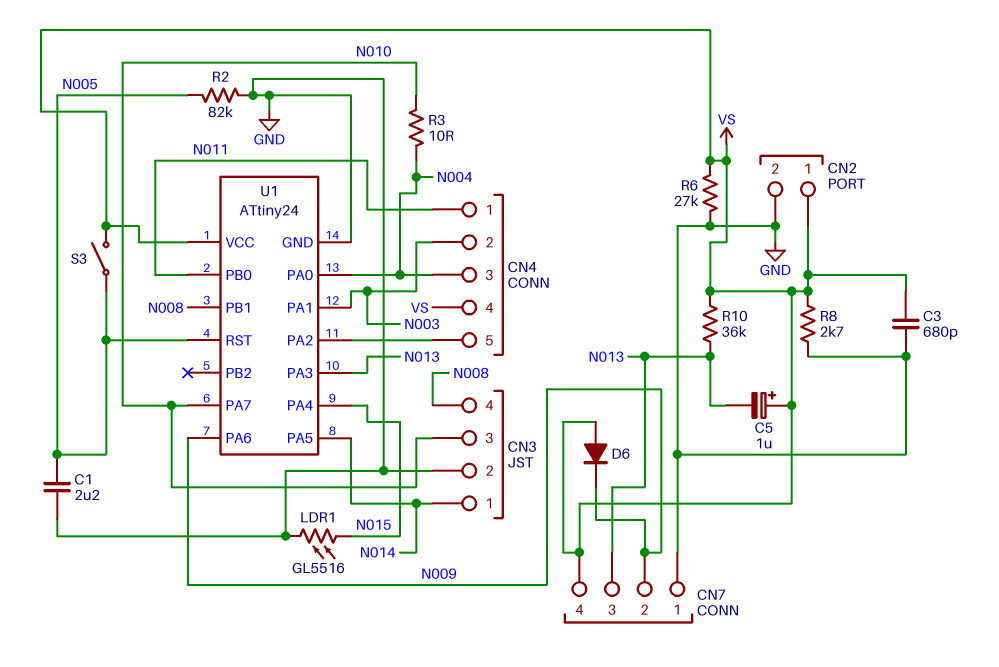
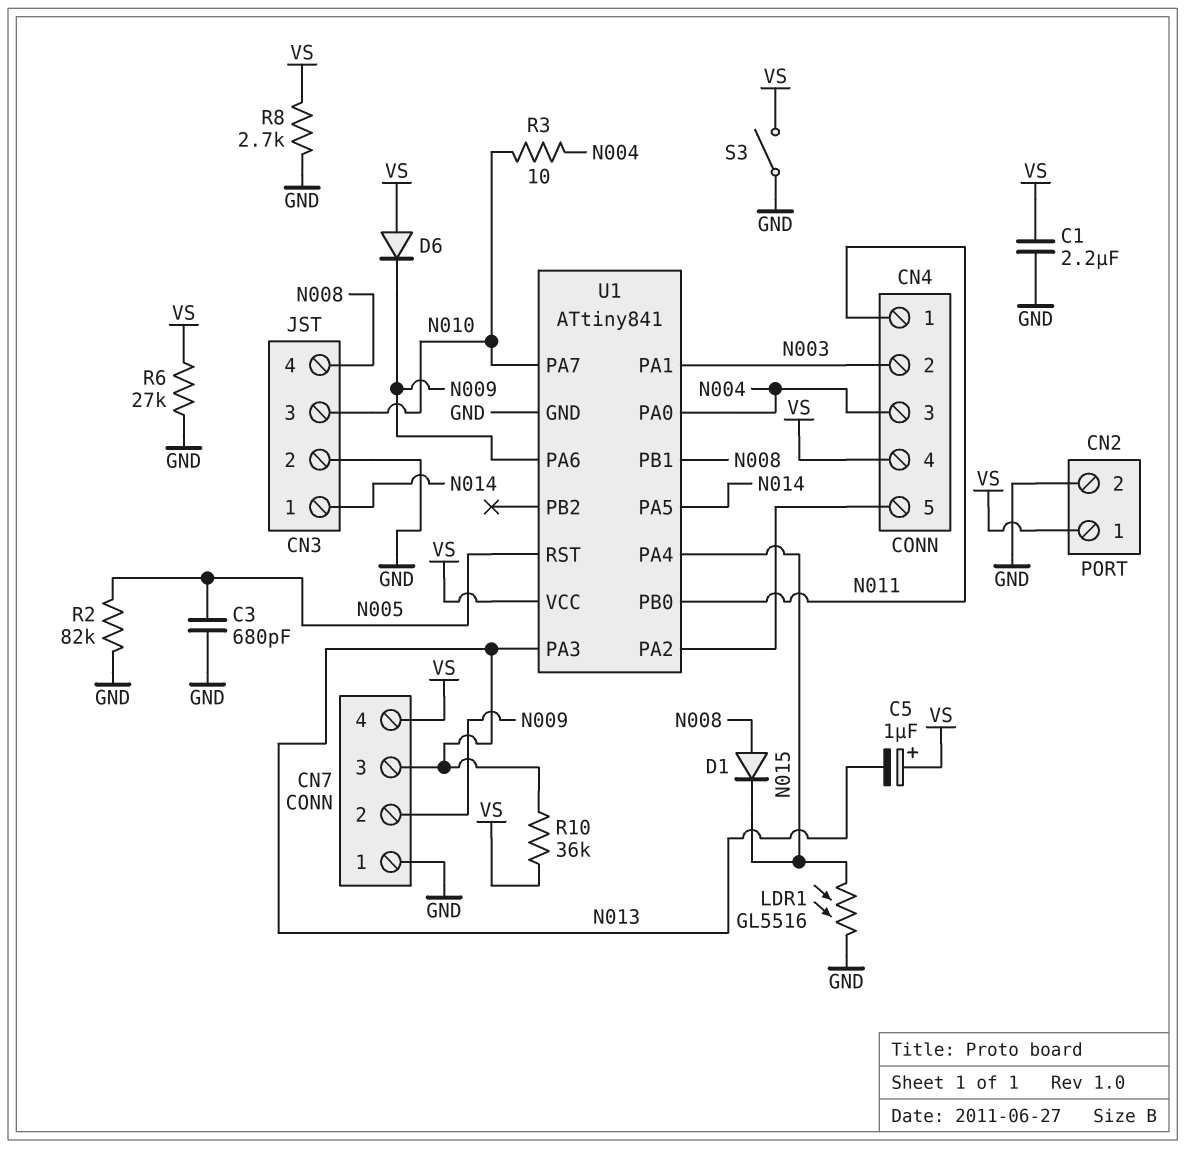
C1: 2.2uF (GND, N005) -> 2.2uF (GND, VS)
C3: 680pF (GND, VS) -> 680pF (GND, N005)
D1: none -> diode (A N008, K N015)
S3: switch (N005, VS) -> switch (GND, VS)
U1: ATtiny24 -> ATtiny841

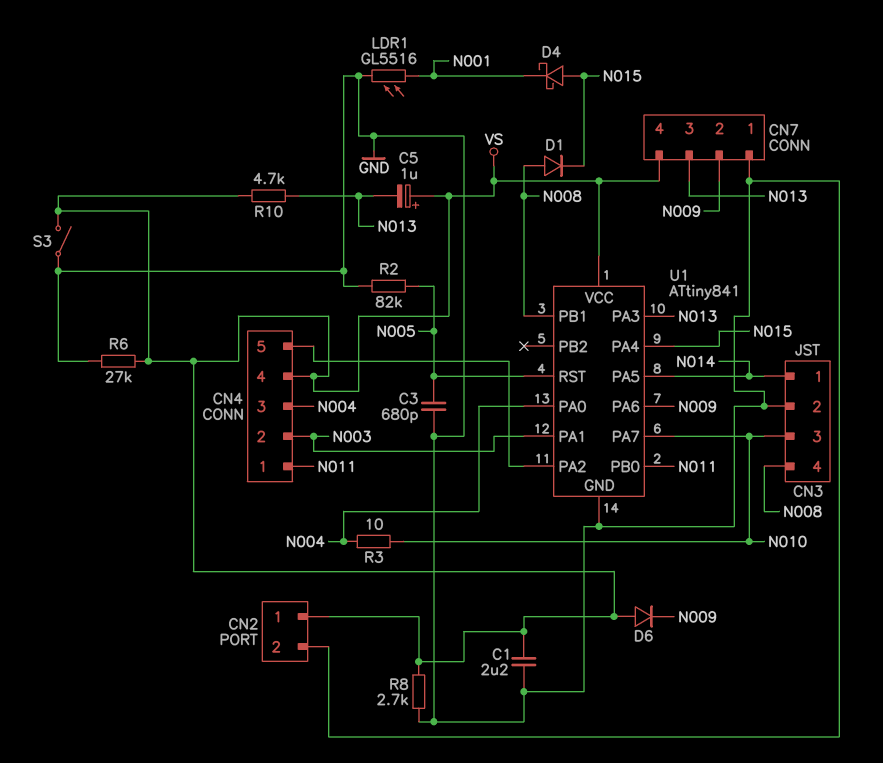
D4: none -> schottky (A N015, K N001)
LDR1: GL5516 (GND, N015) -> GL5516 (GND, N001)
R10: 36k (N013, VS) -> 4.7k (N013, VS)

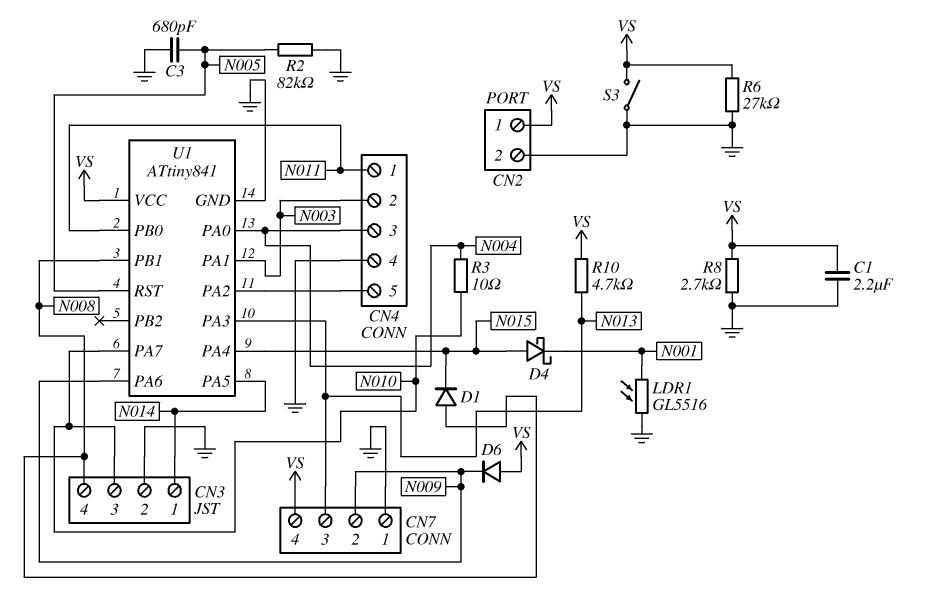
C5: 1uF (plus VS, minus N013) -> none
CN4 pin 4: VS -> GND

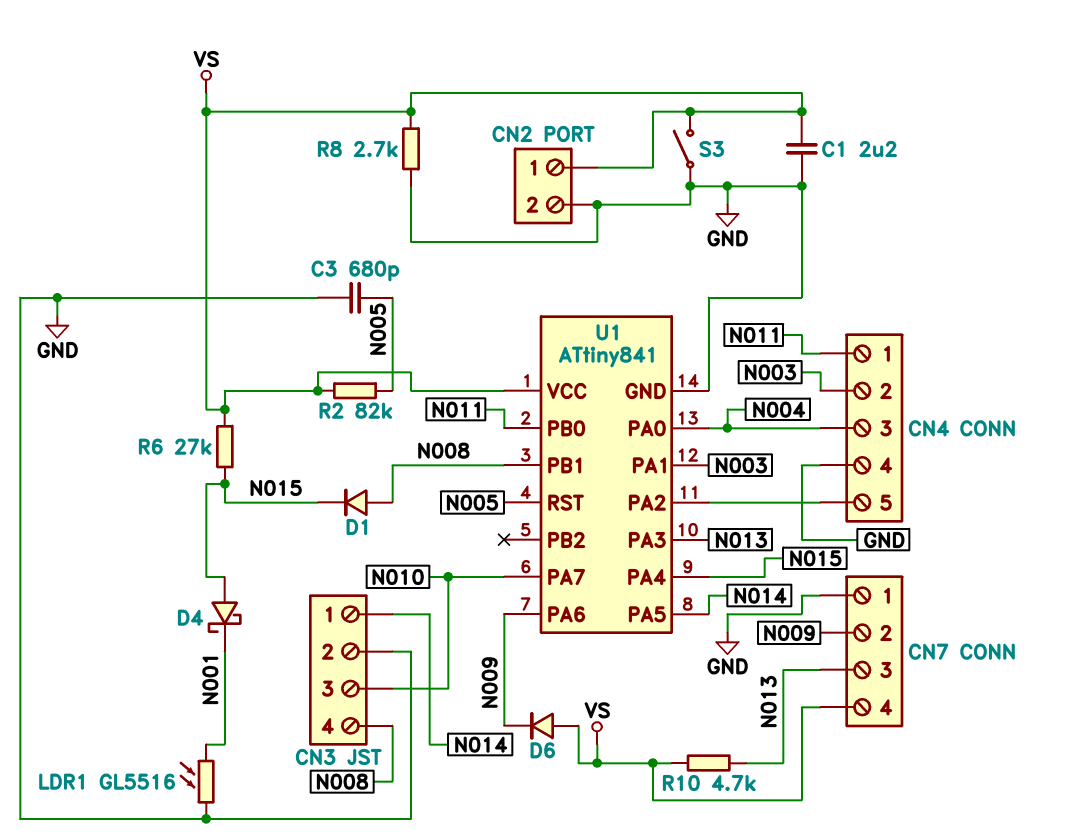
R2: 82k (GND, N005) -> 82k (N005, VS)
R3: 10 (N004, N010) -> none
R6: 27k (GND, VS) -> 27k (N015, VS)

